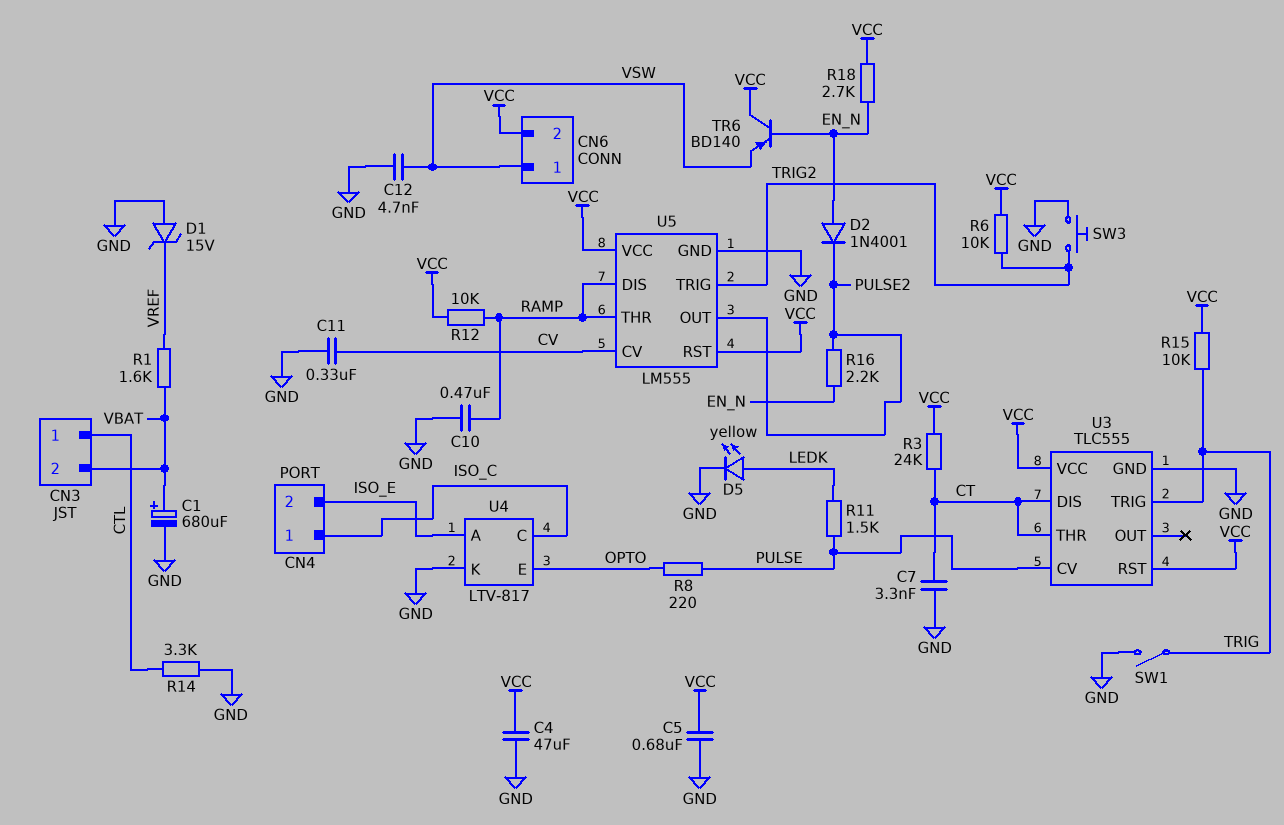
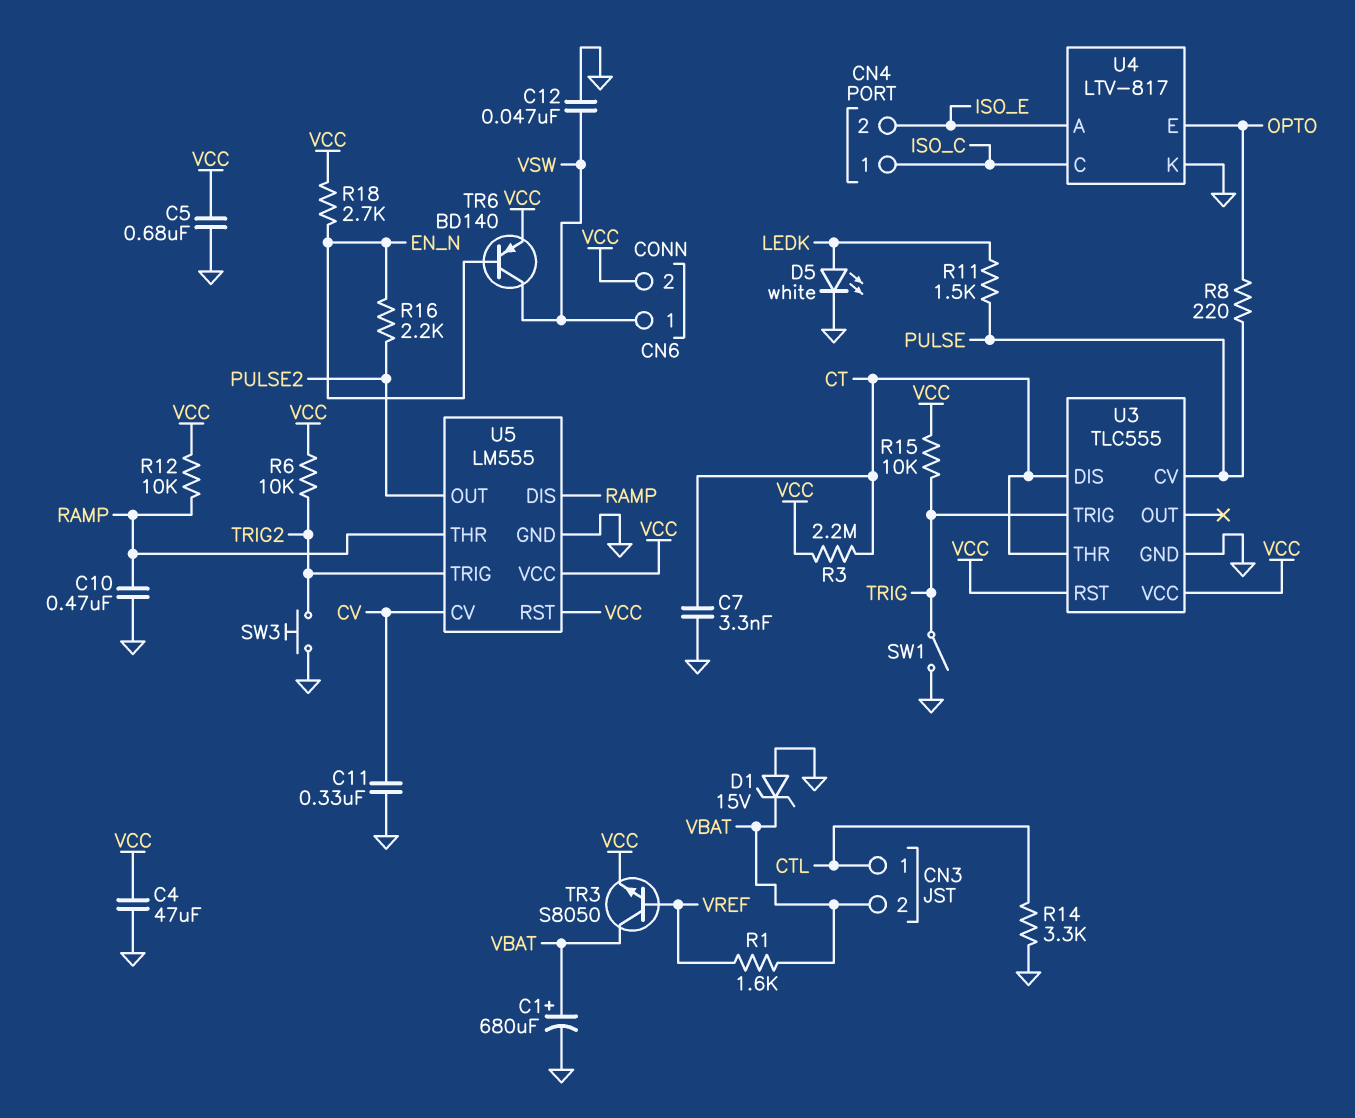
C12: 4.7nF (GND, VSW) -> 47nF (GND, VSW)
D1: zener 15V (A GND, K VREF) -> zener 15V (A GND, K VBAT)
D2: diode 1N4001 (A EN_N, K PULSE2) -> none
D5: LED yellow (A LEDK, K GND) -> LED white (A LEDK, K GND)
R3: 24k (CT, VCC) -> 2.2M (CT, VCC)
TR3: none -> NPN S8050 (B VREF, C VBAT, E VCC)
TR6: PNP BD140 (B EN_N, C VCC, E VSW) -> PNP BD140 (B EN_N, C VSW, E VCC)

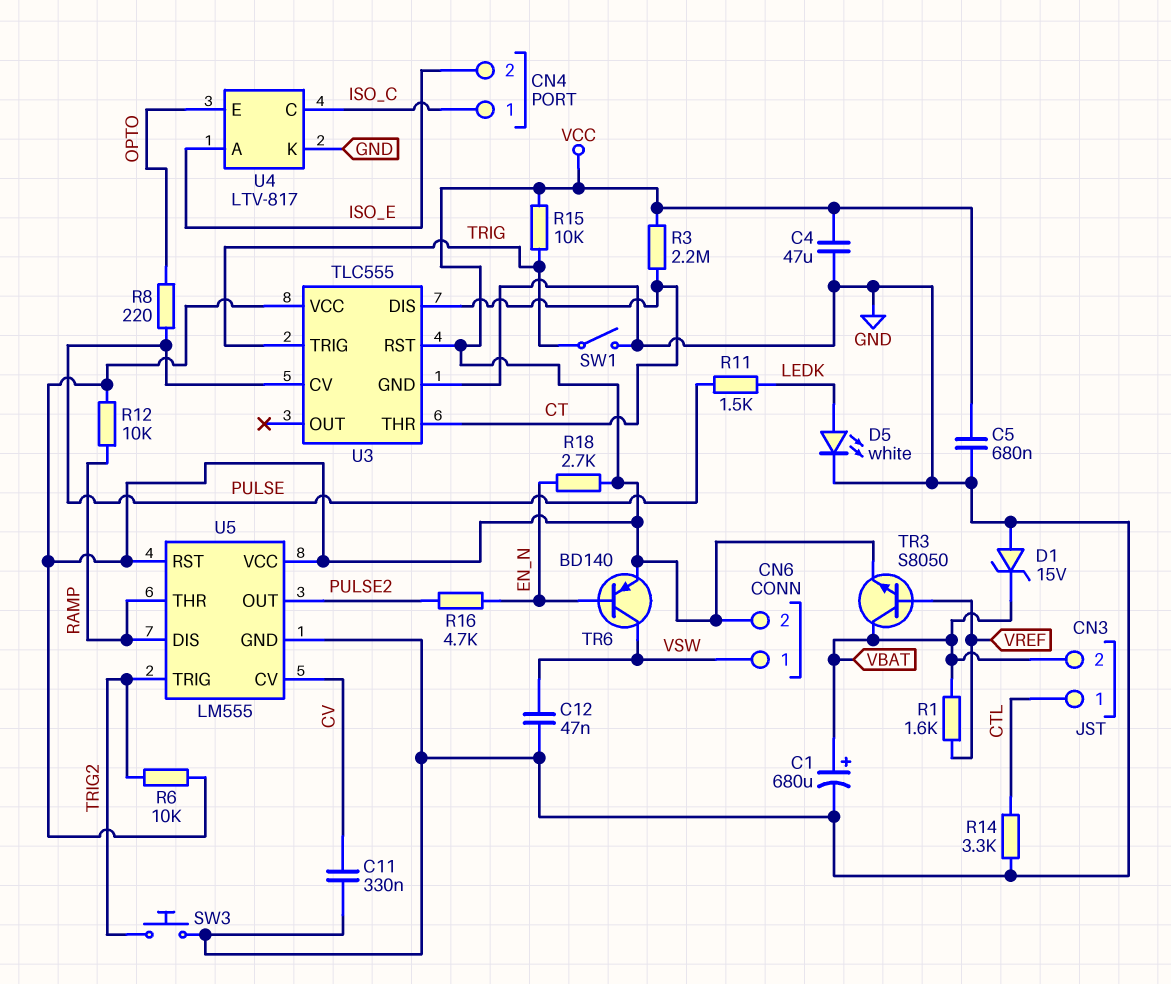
C7: 3.3nF (CT, GND) -> none
C10: 470nF (GND, RAMP) -> none
R16: 2.2k (EN_N, PULSE2) -> 4.7k (EN_N, PULSE2)

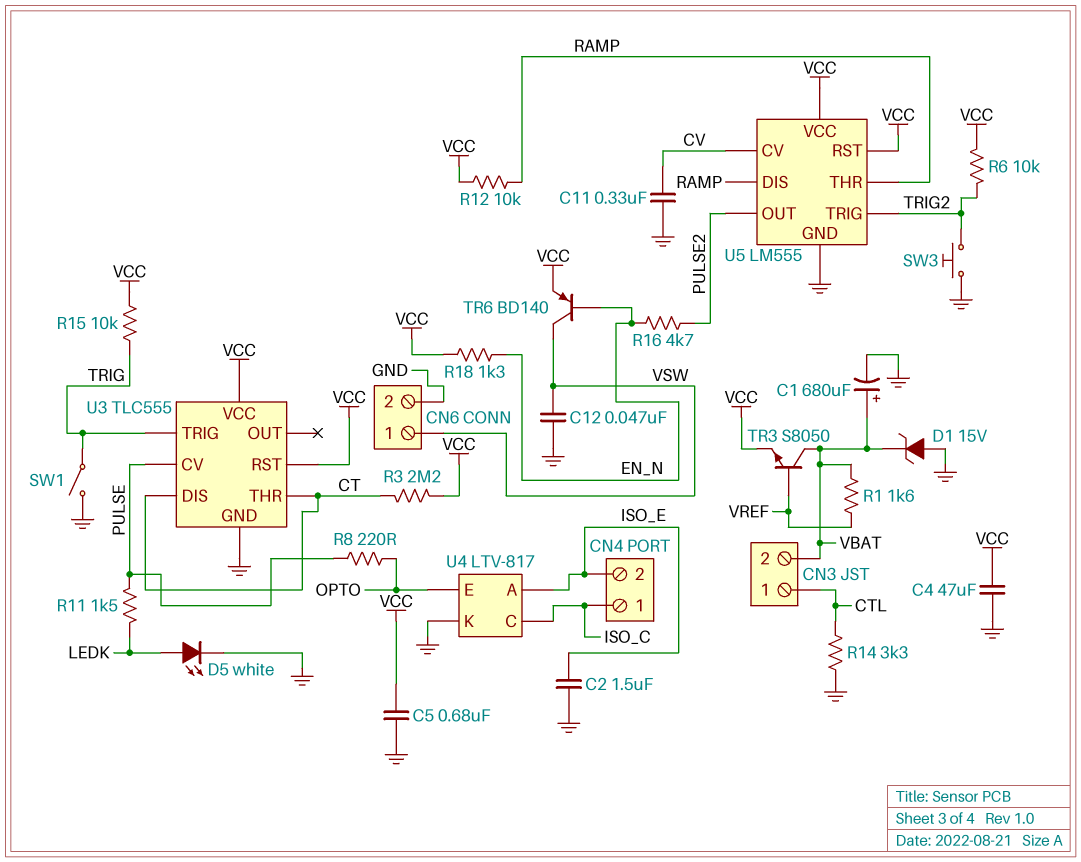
C2: none -> 1.5uF (GND, ISO_E)
CN6 pin 2: VCC -> GND
R18: 2.7k (EN_N, VCC) -> 1.3k (EN_N, VCC)

